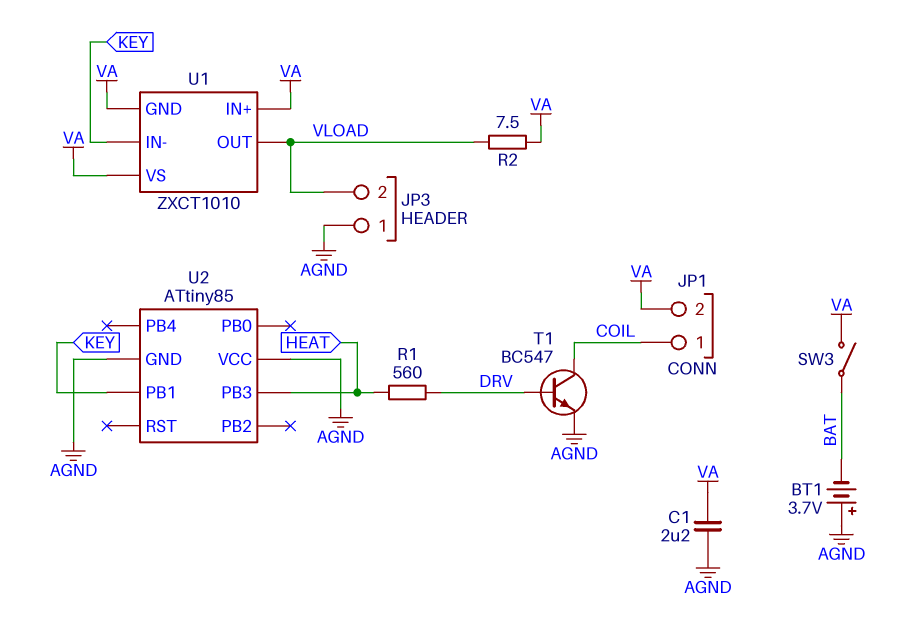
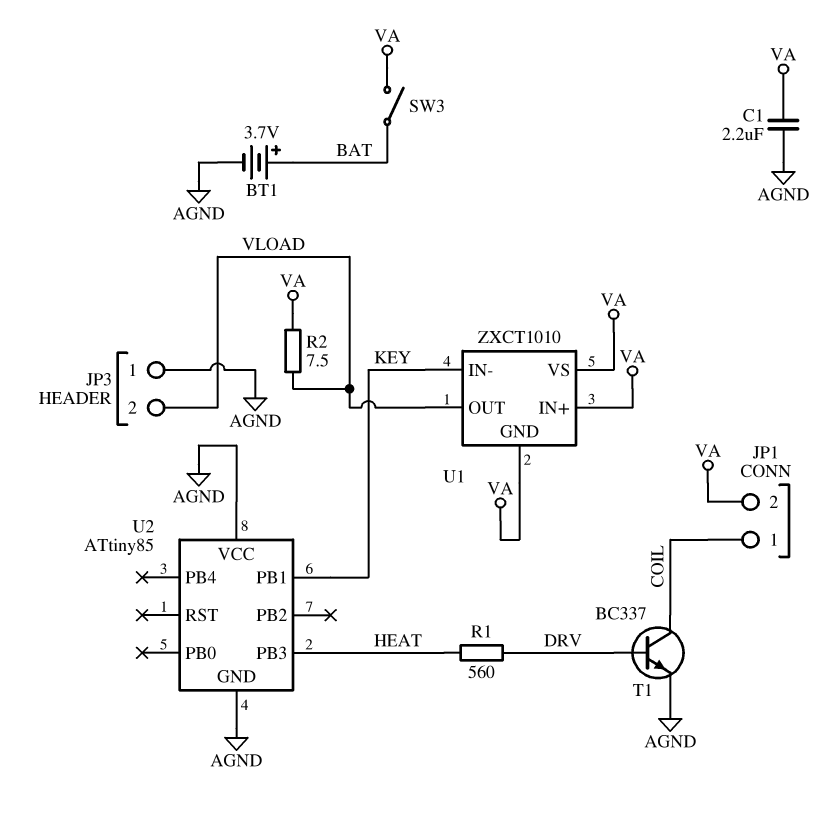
BT1: 3.7V (plus AGND, minus BAT) -> 3.7V (plus BAT, minus AGND)
T1: NPN BC547 (B DRV, C COIL, E AGND) -> NPN BC337 (B DRV, C COIL, E AGND)

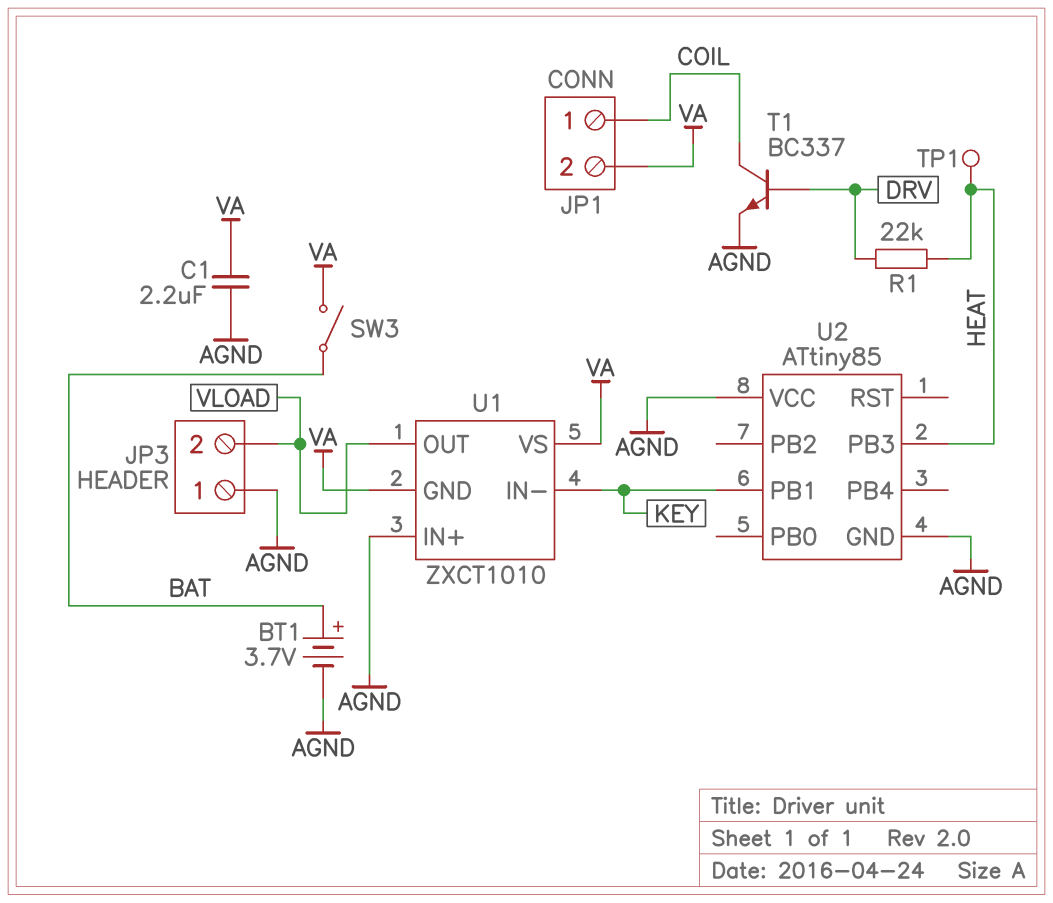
R1: 560 (DRV, HEAT) -> 22k (DRV, HEAT)
R2: 7.5 (VA, VLOAD) -> none
TP1: none -> test point (HEAT)
U1 pin IN+: VA -> AGND

